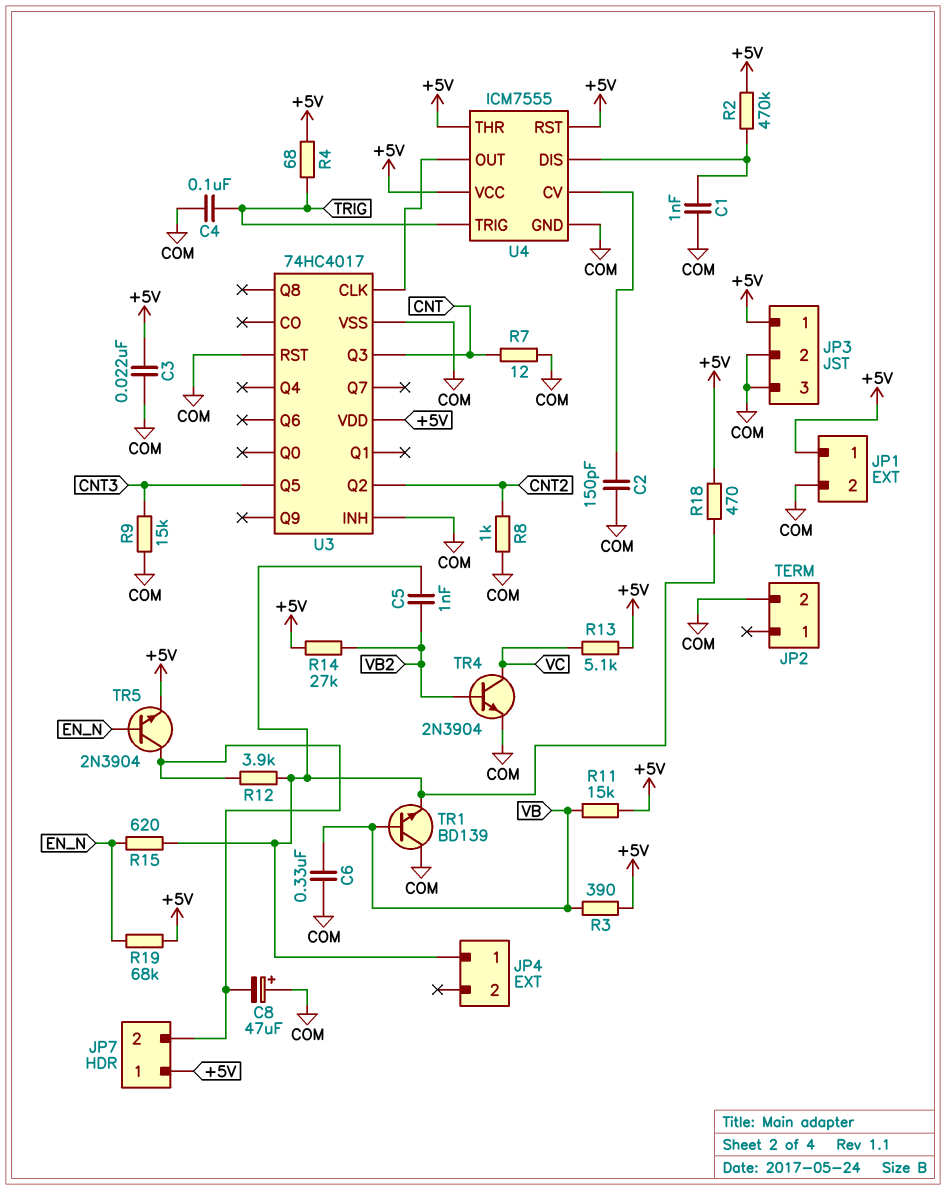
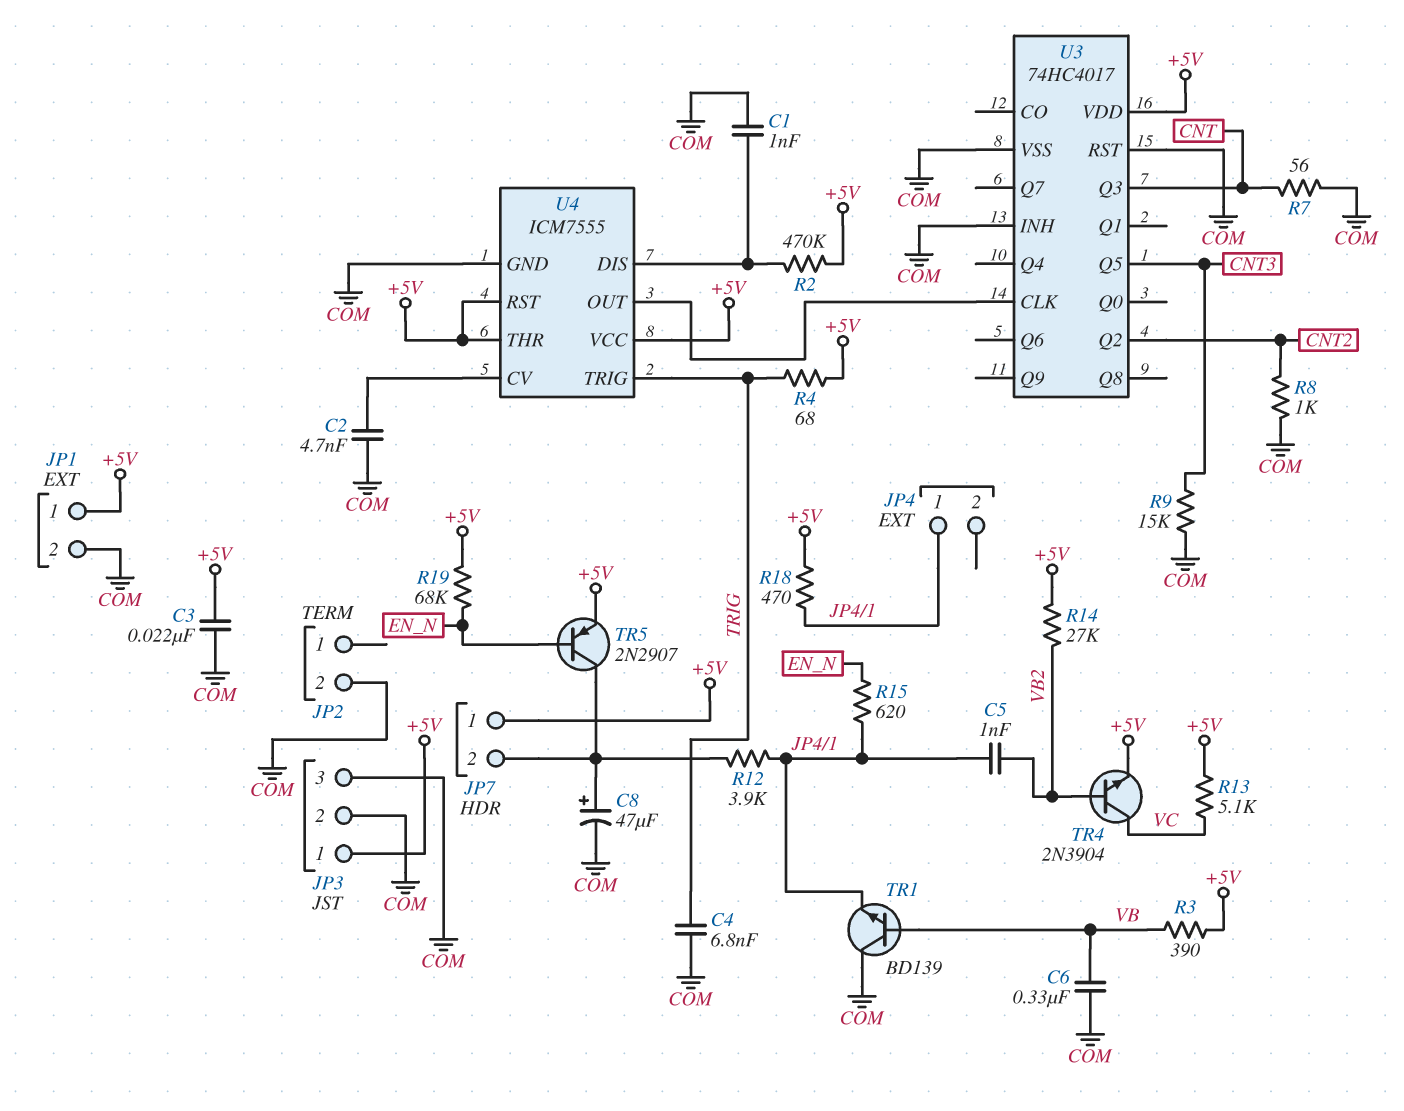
C2: 150pF (COM, U4/CV) -> 4.7nF (COM, U4/CV)
C4: 100nF (COM, TRIG) -> 6.8nF (COM, TRIG)
C8: 47uF (plus COM, minus JP7/2) -> 47uF (plus JP7/2, minus COM)
R7: 12 (CNT, COM) -> 56 (CNT, COM)
R11: 15k (+5V, VB) -> none
TR4: NPN 2N3904 (B VB2, C VC, E COM) -> NPN 2N3904 (B VB2, C VC, E +5V)
TR5: NPN 2N3904 (B EN_N, C JP7/2, E +5V) -> PNP 2N2907 (B EN_N, C JP7/2, E +5V)

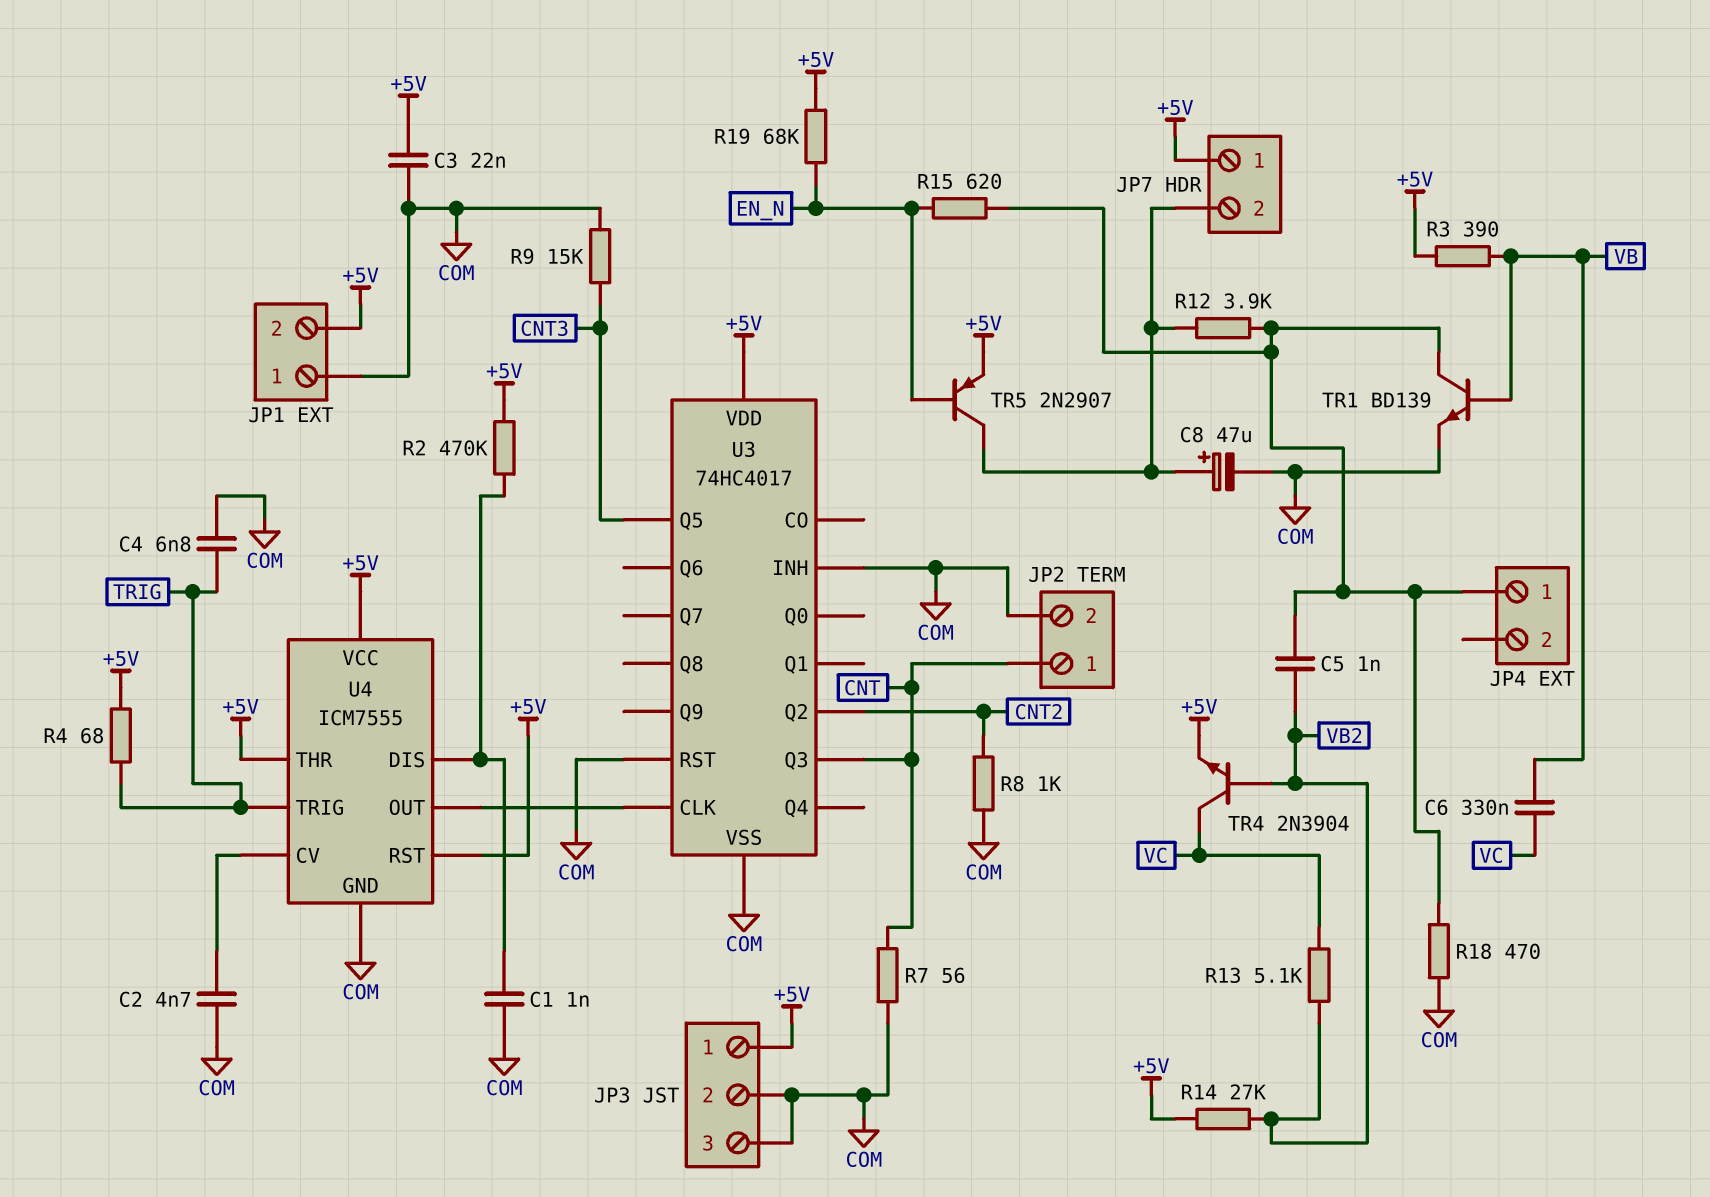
C6: 330nF (COM, VB) -> 330nF (VB, VC)
JP1 pin 1: +5V -> COM
JP1 pin 2: COM -> +5V
JP2 pin 1: none -> CNT
R13: 5.1k (+5V, VC) -> 5.1k (VB2, VC)
R18: 470 (+5V, JP4/1) -> 470 (COM, JP4/1)
TR1: NPN BD139 (B VB, C COM, E JP4/1) -> NPN BD139 (B VB, C JP4/1, E COM)

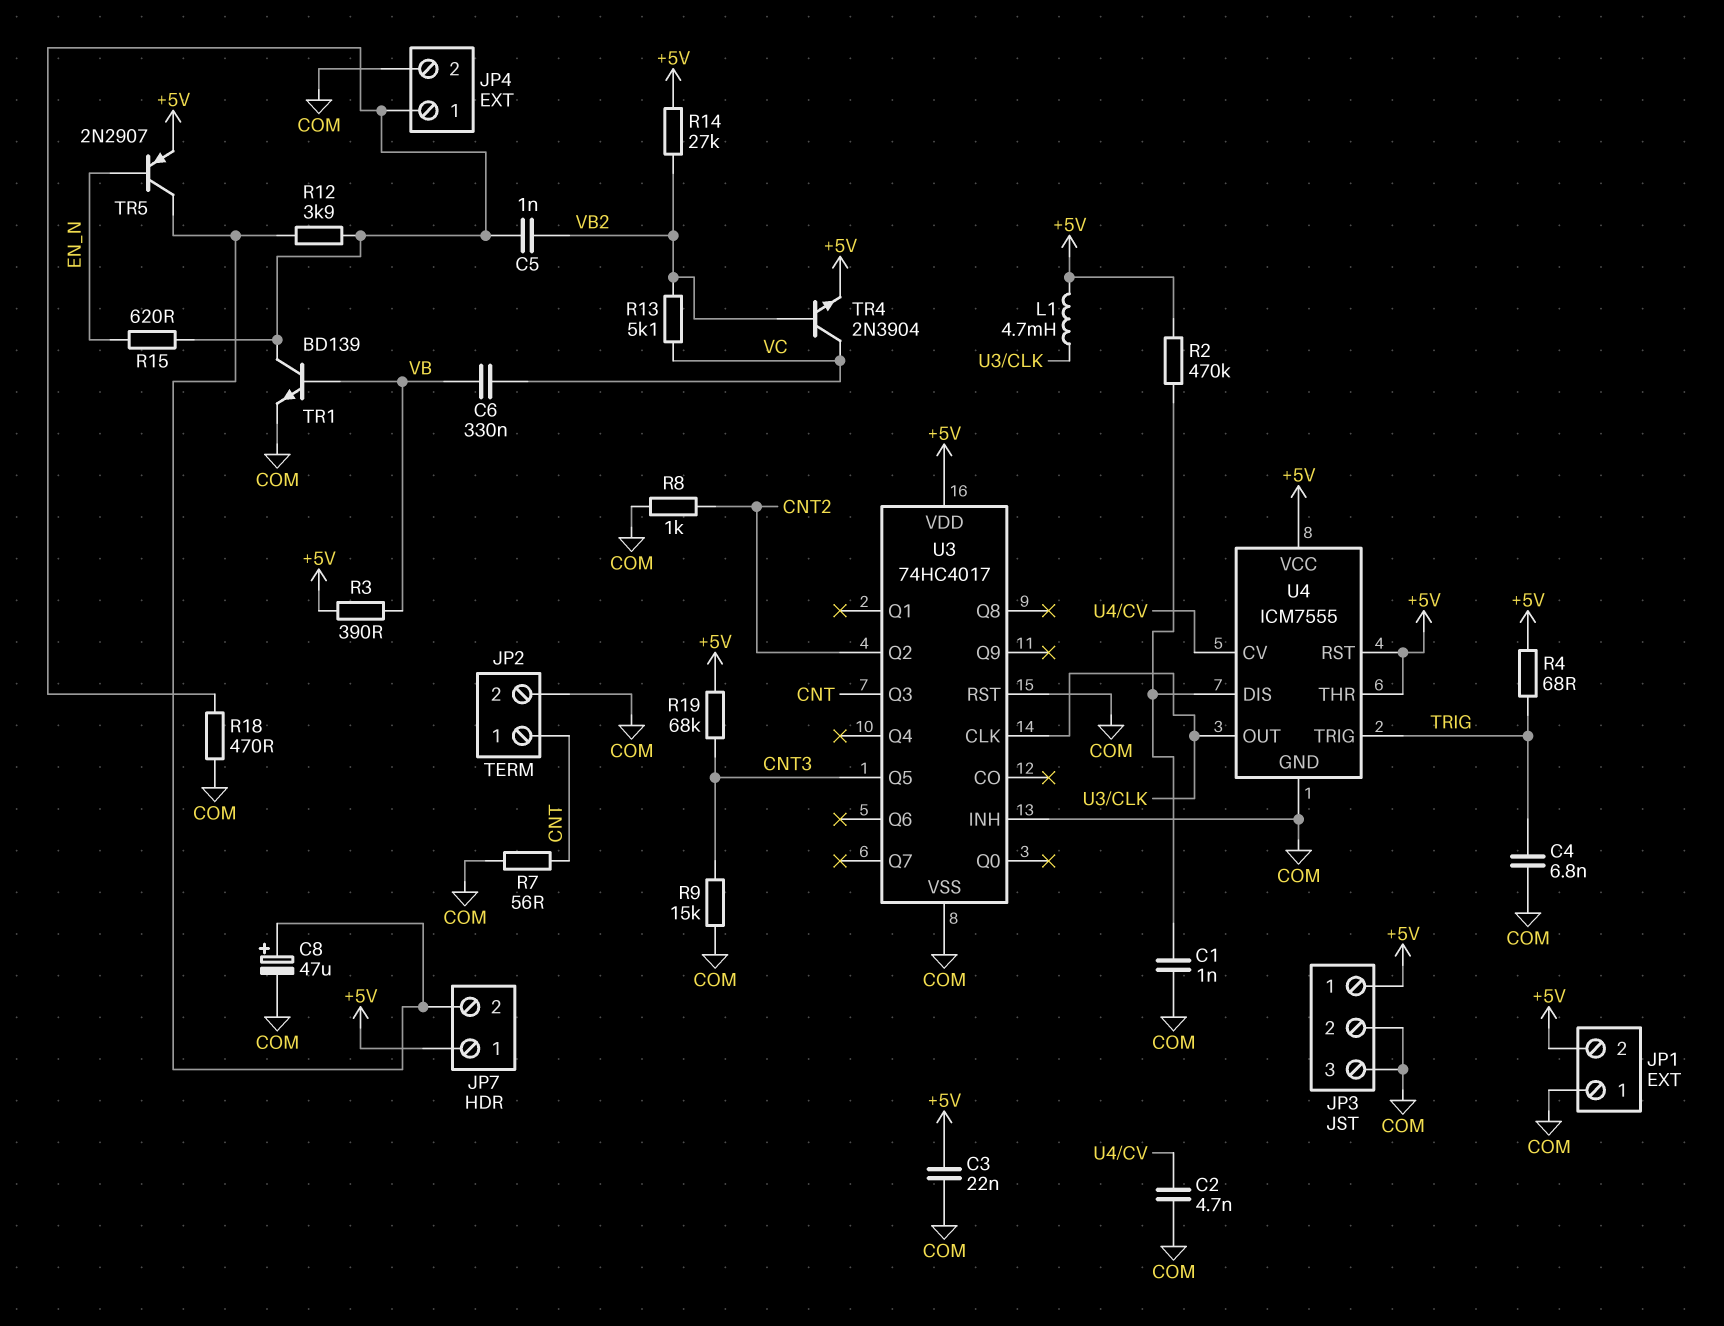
JP4 pin 2: none -> COM
L1: none -> 4.7mH (+5V, U3/CLK)
R19: 68k (+5V, EN_N) -> 68k (+5V, CNT3)

